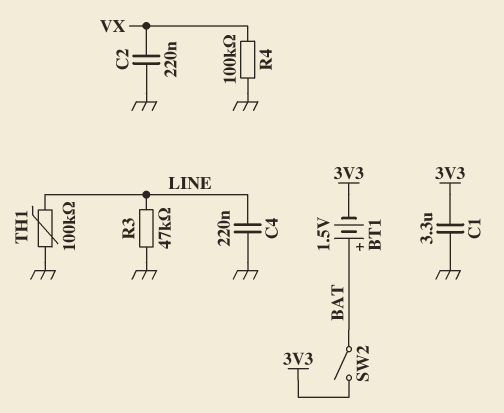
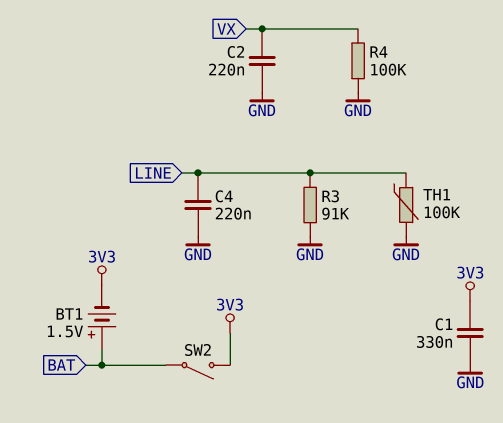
C1: 3.3uF (3V3, GND) -> 330nF (3V3, GND)
R3: 47k (GND, LINE) -> 91k (GND, LINE)

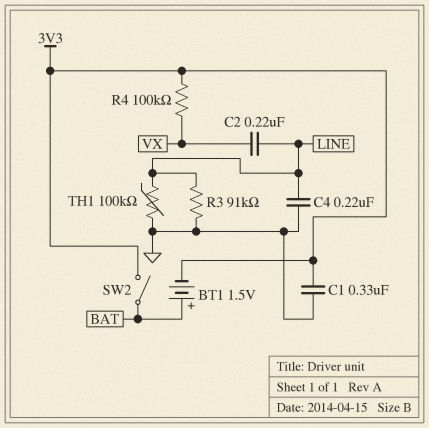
C2: 220nF (GND, VX) -> 220nF (LINE, VX)
R4: 100k (GND, VX) -> 100k (3V3, VX)

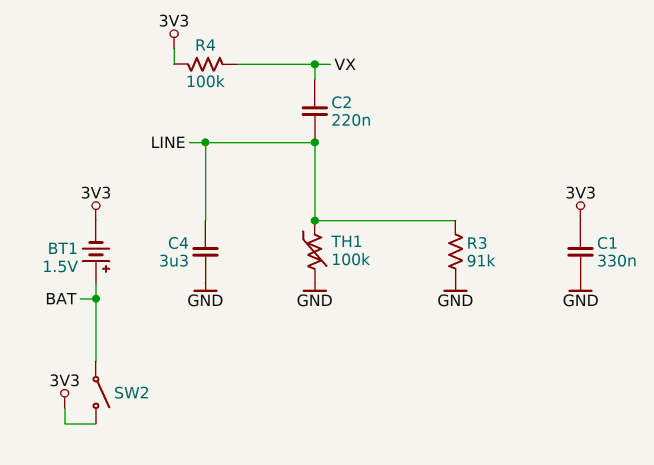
C4: 220nF (GND, LINE) -> 3.3uF (GND, LINE)

